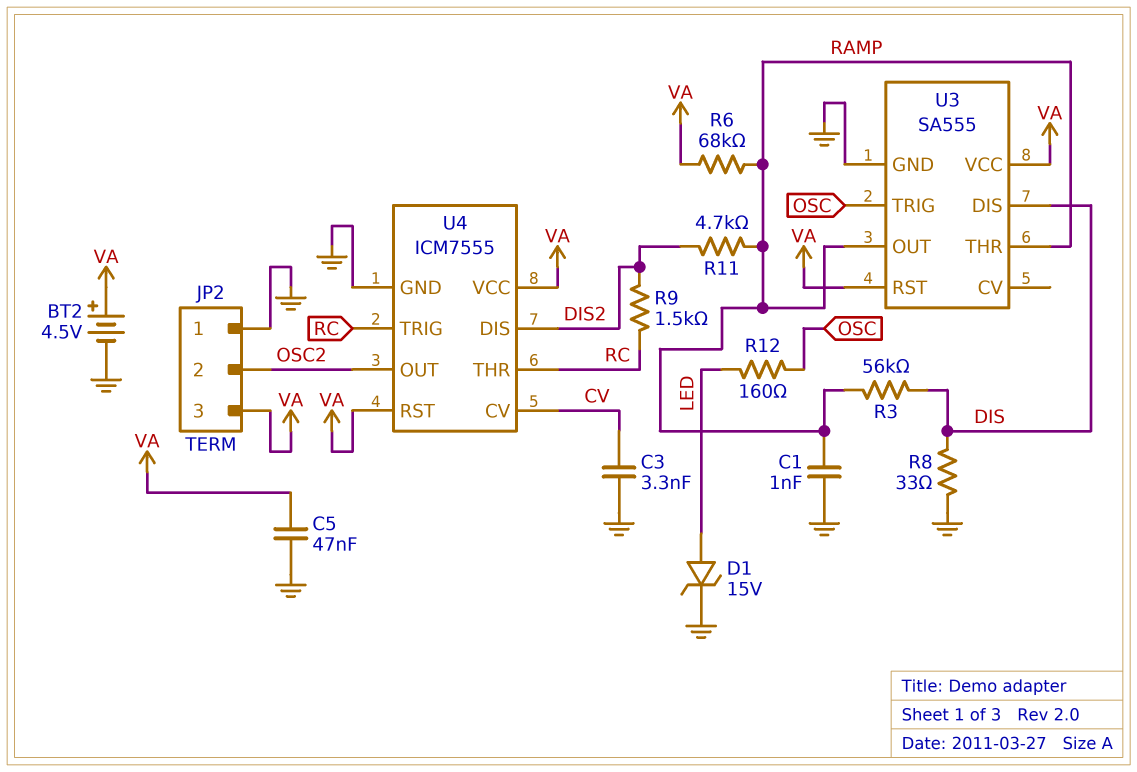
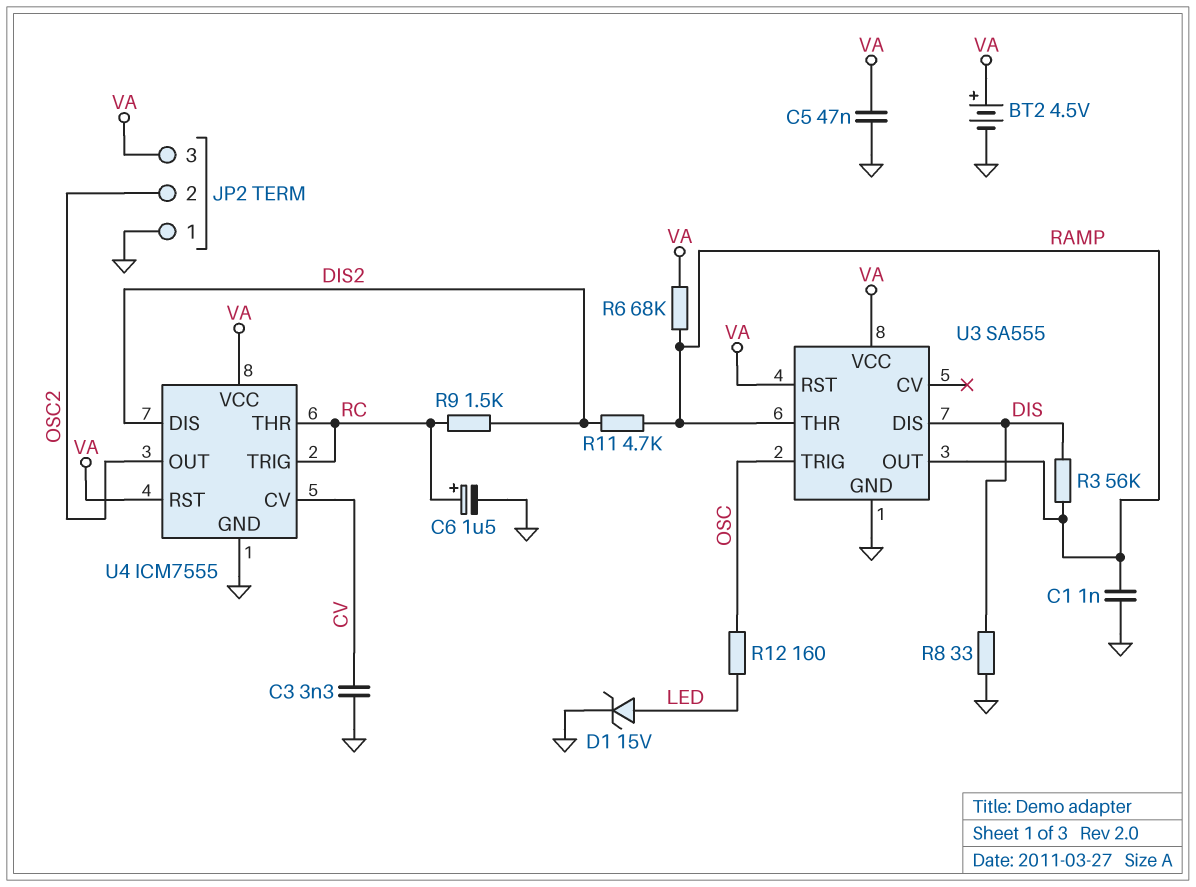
C6: none -> 1.5uF (plus RC, minus GND)

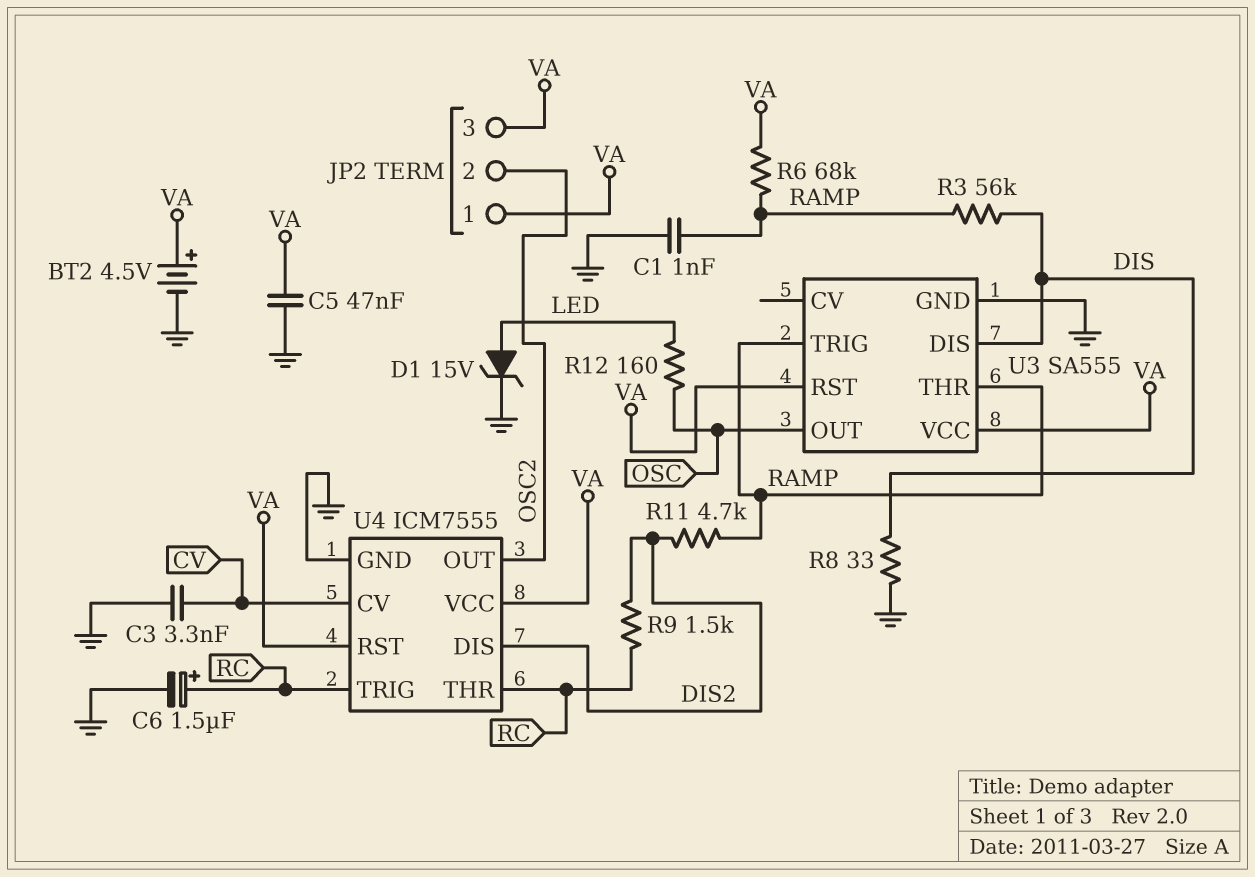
JP2 pin 1: GND -> VA
U3 pin OUT: RAMP -> OSC
U3 pin TRIG: OSC -> RAMP

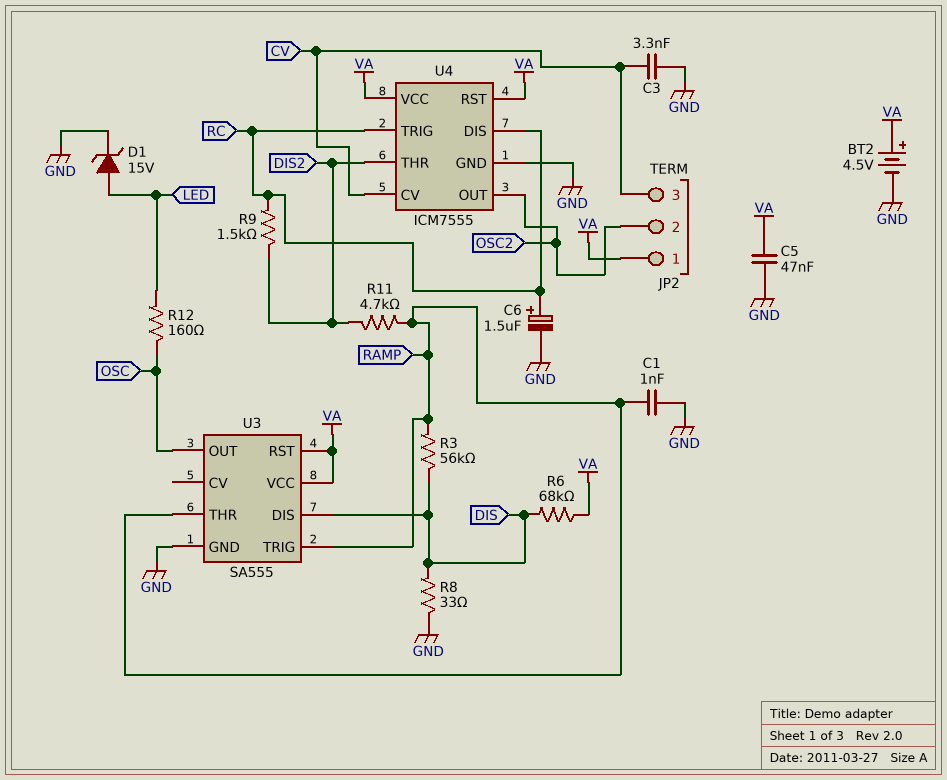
JP2 pin 3: VA -> CV
R6: 68k (RAMP, VA) -> 68k (DIS, VA)
U4 pin DIS: DIS2 -> RC
U4 pin THR: RC -> DIS2

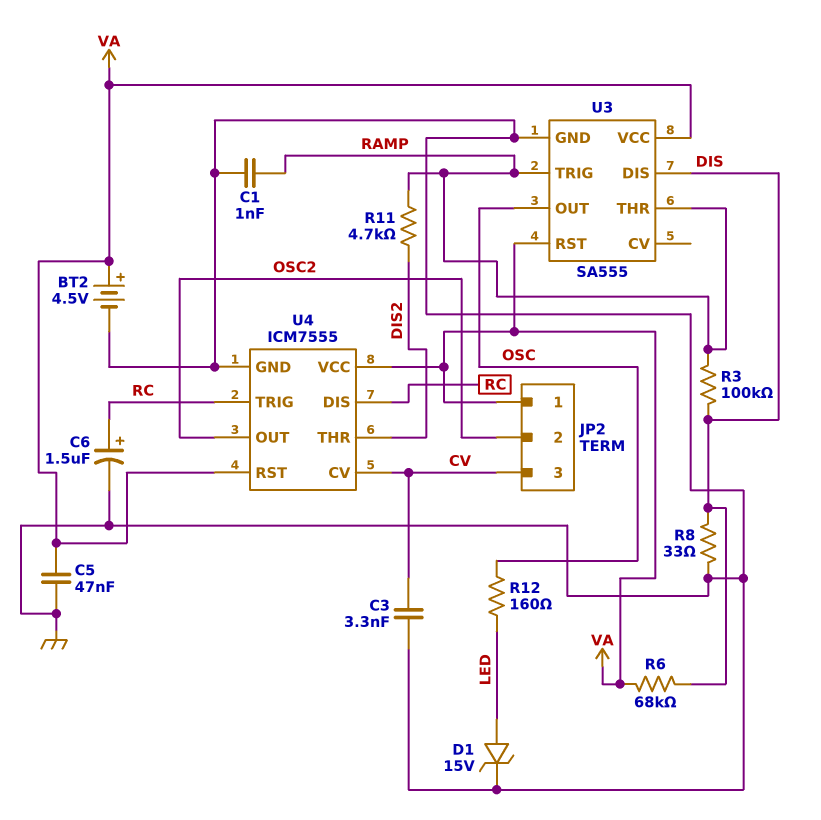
R3: 56k (DIS, RAMP) -> 100k (DIS, RAMP)
R9: 1.5k (DIS2, RC) -> none

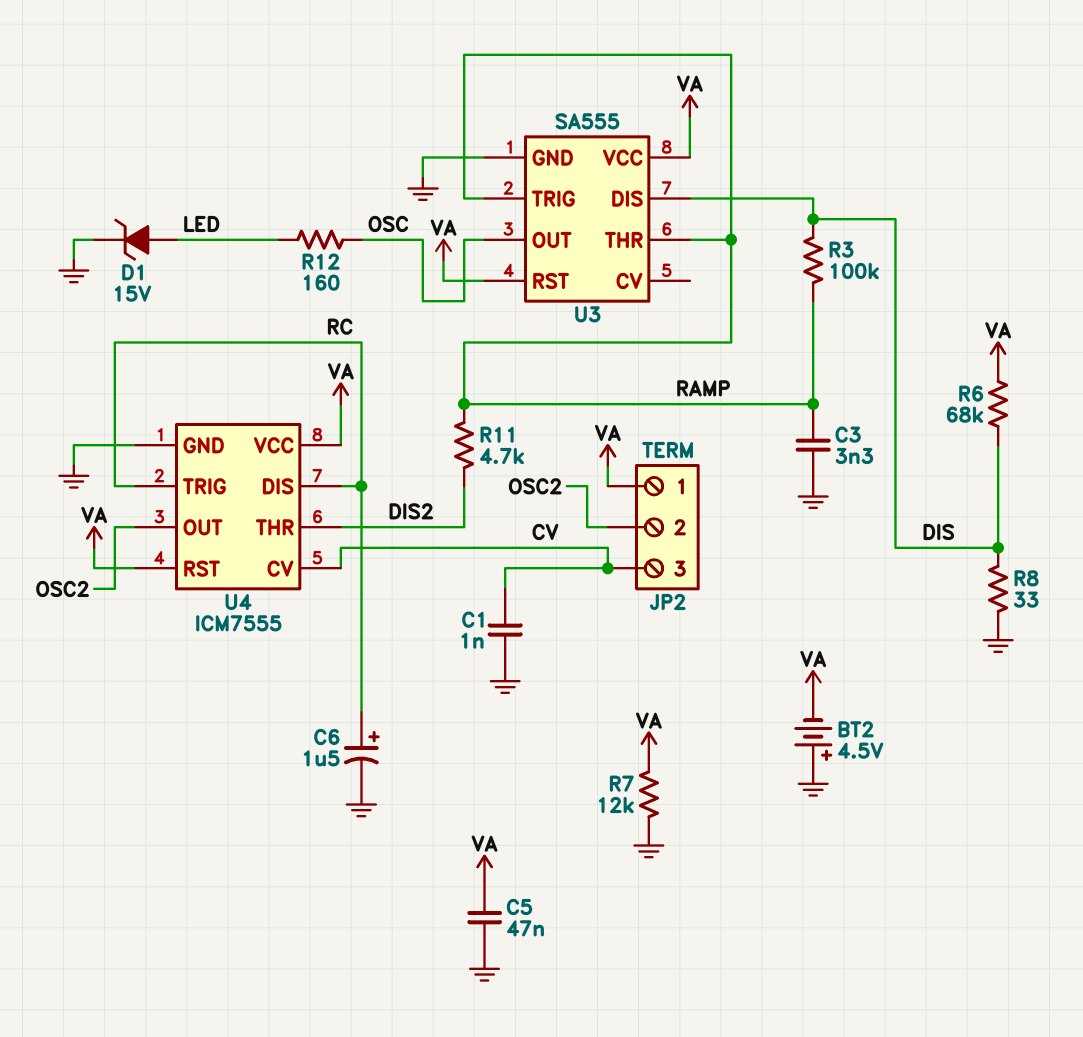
BT2: 4.5V (plus VA, minus GND) -> 4.5V (plus GND, minus VA)
C1: 1nF (GND, RAMP) -> 1nF (CV, GND)
C3: 3.3nF (CV, GND) -> 3.3nF (GND, RAMP)
R7: none -> 12k (GND, VA)

